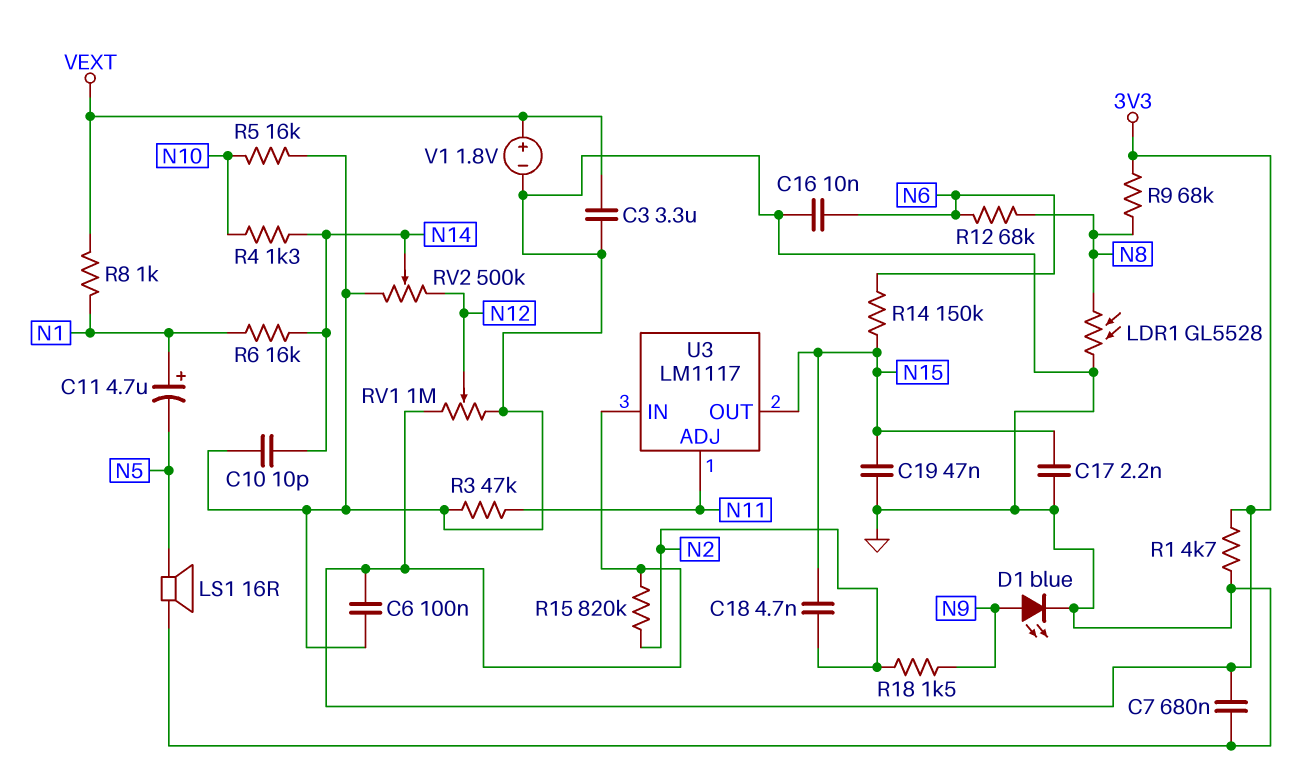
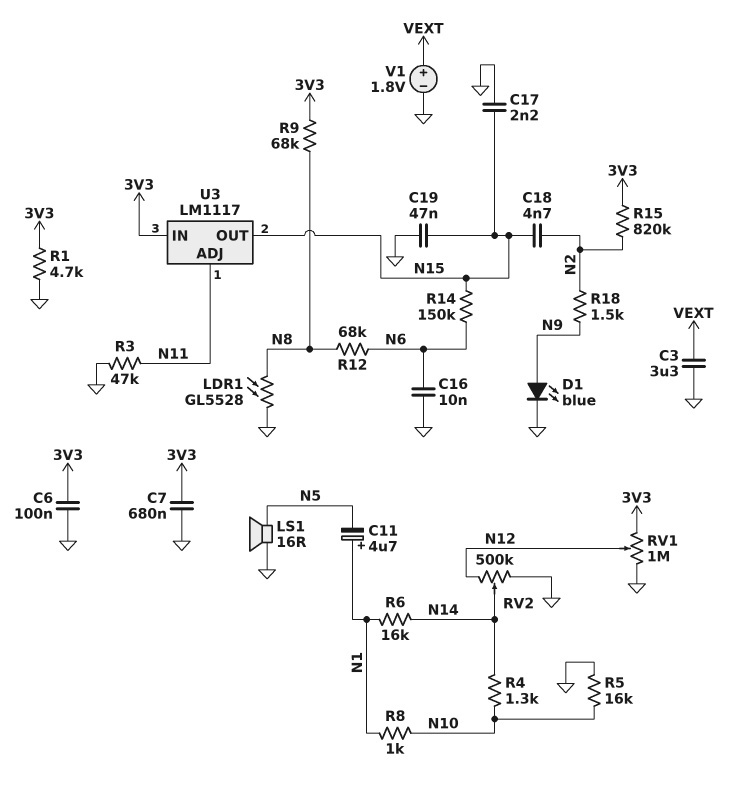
C10: 10pF (GND, N14) -> none
R8: 1k (N1, VEXT) -> 1k (N1, N10)

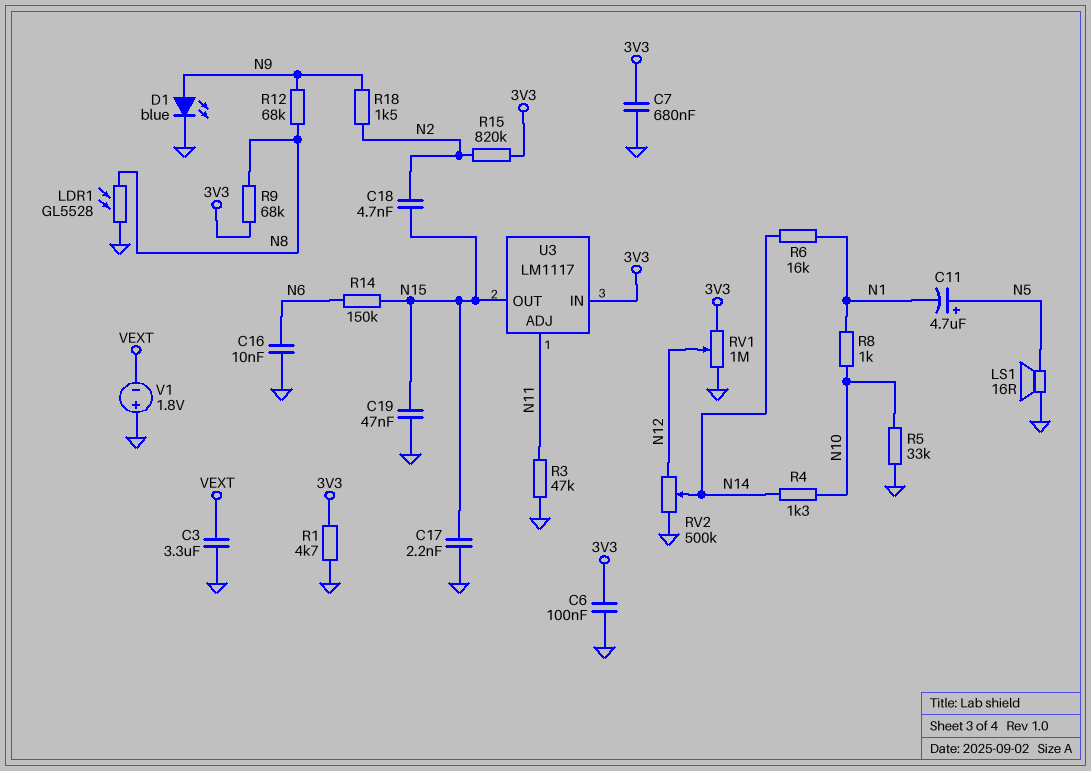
C11: 4.7uF (plus N1, minus N5) -> 4.7uF (plus N5, minus N1)
R5: 16k (GND, N10) -> 33k (GND, N10)
R12: 68k (N6, N8) -> 68k (N8, N9)
V1: 1.8V (plus VEXT, minus GND) -> 1.8V (plus GND, minus VEXT)

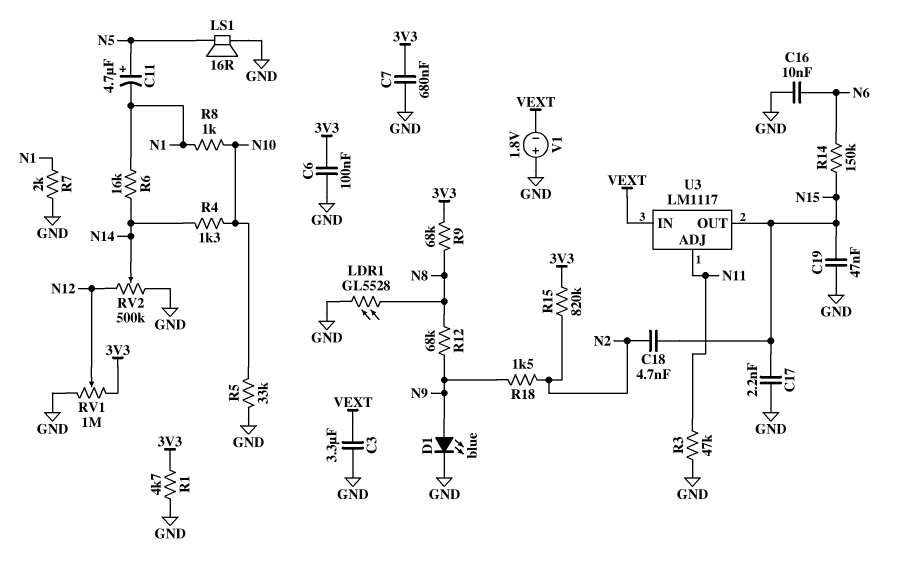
R7: none -> 2k (GND, N1)
U3 pin IN: 3V3 -> VEXT

